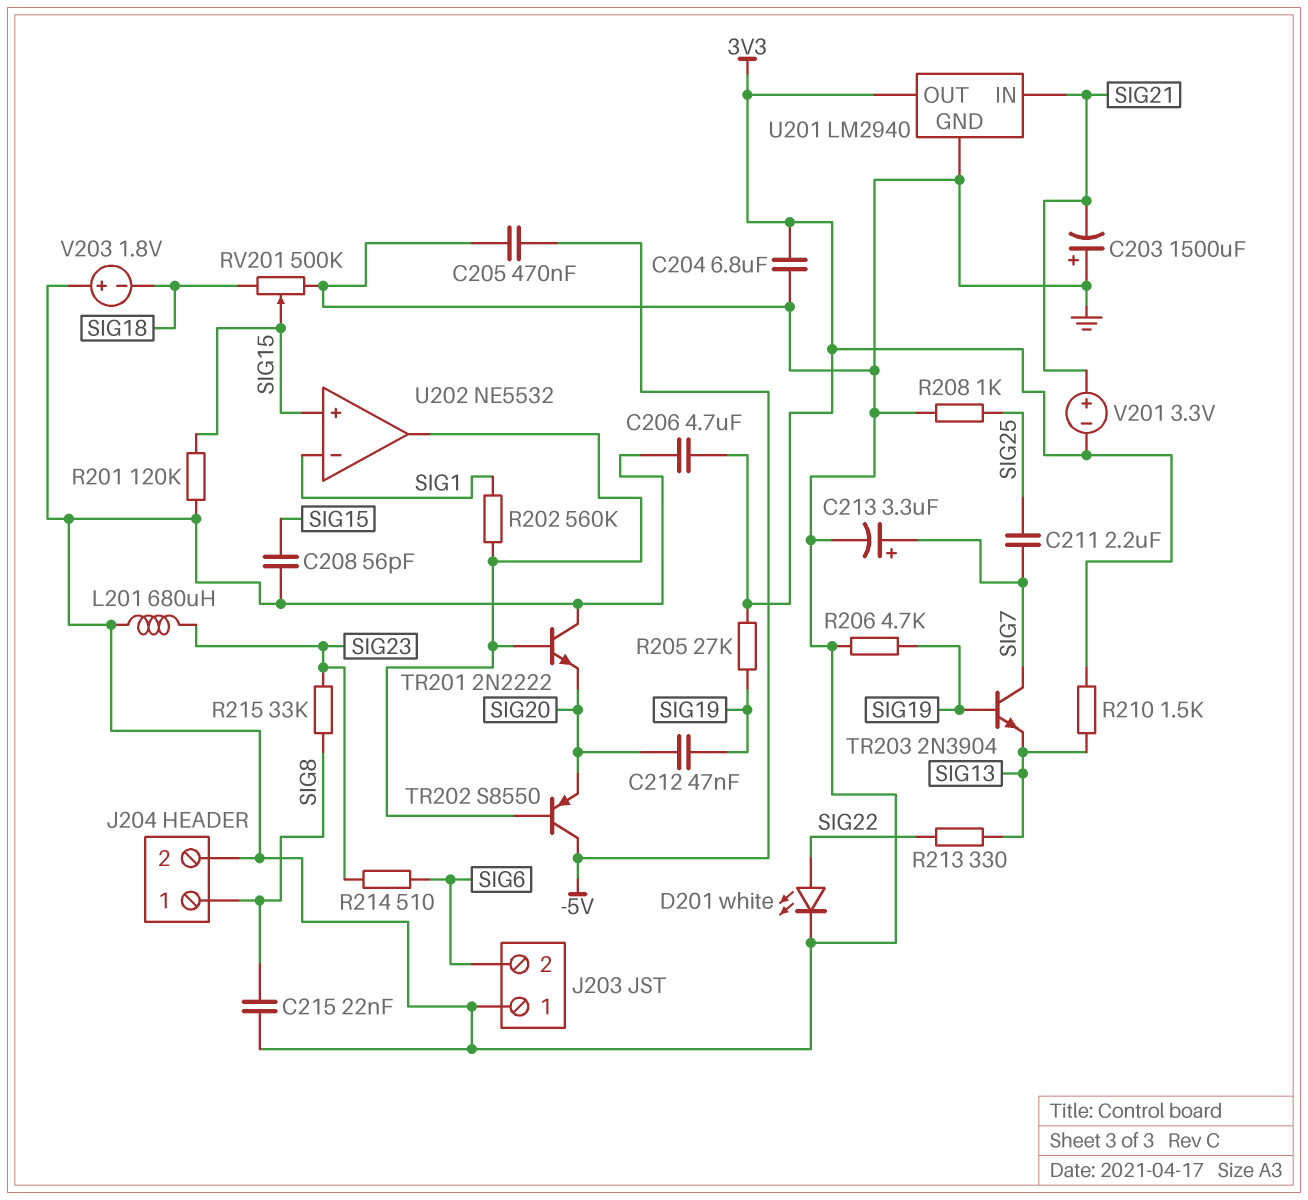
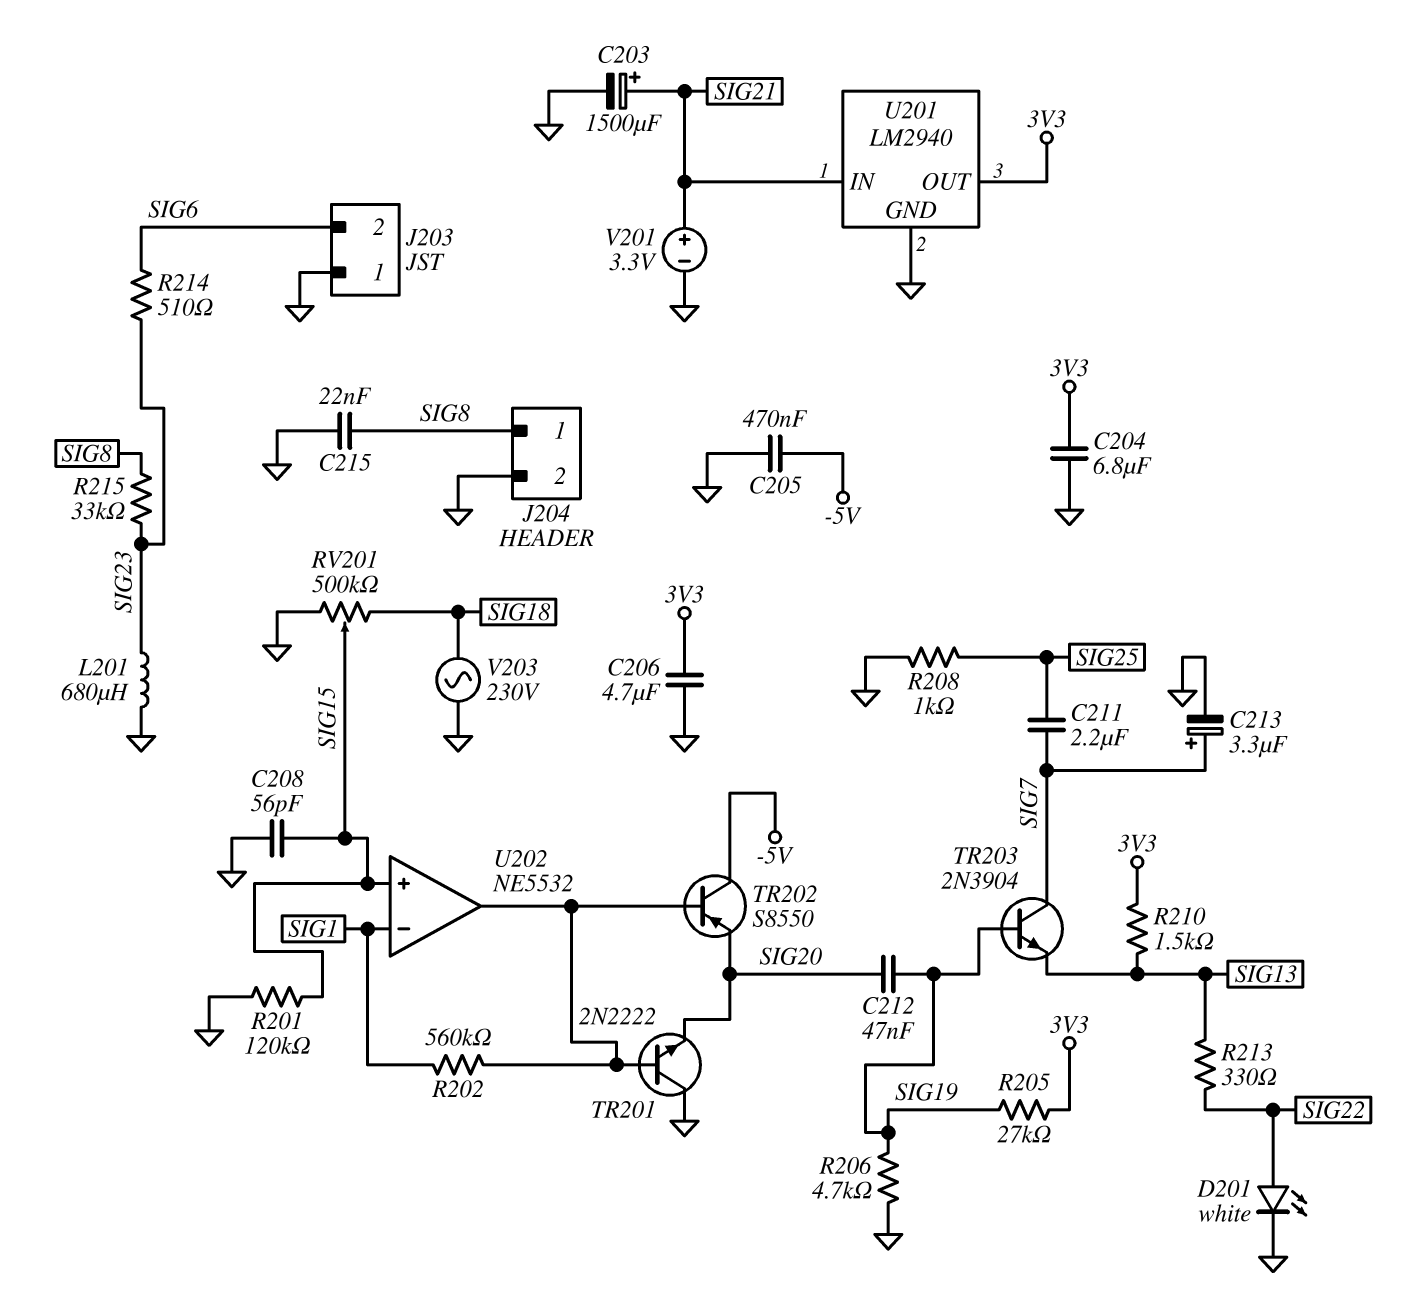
C203: 1500uF (plus GND, minus SIG21) -> 1500uF (plus SIG21, minus GND)
V201: 3.3V (plus SIG21, minus 3V3) -> 3.3V (plus SIG21, minus GND)
V203: 1.8V (plus GND, minus SIG18) -> AC 230V (GND, SIG18)

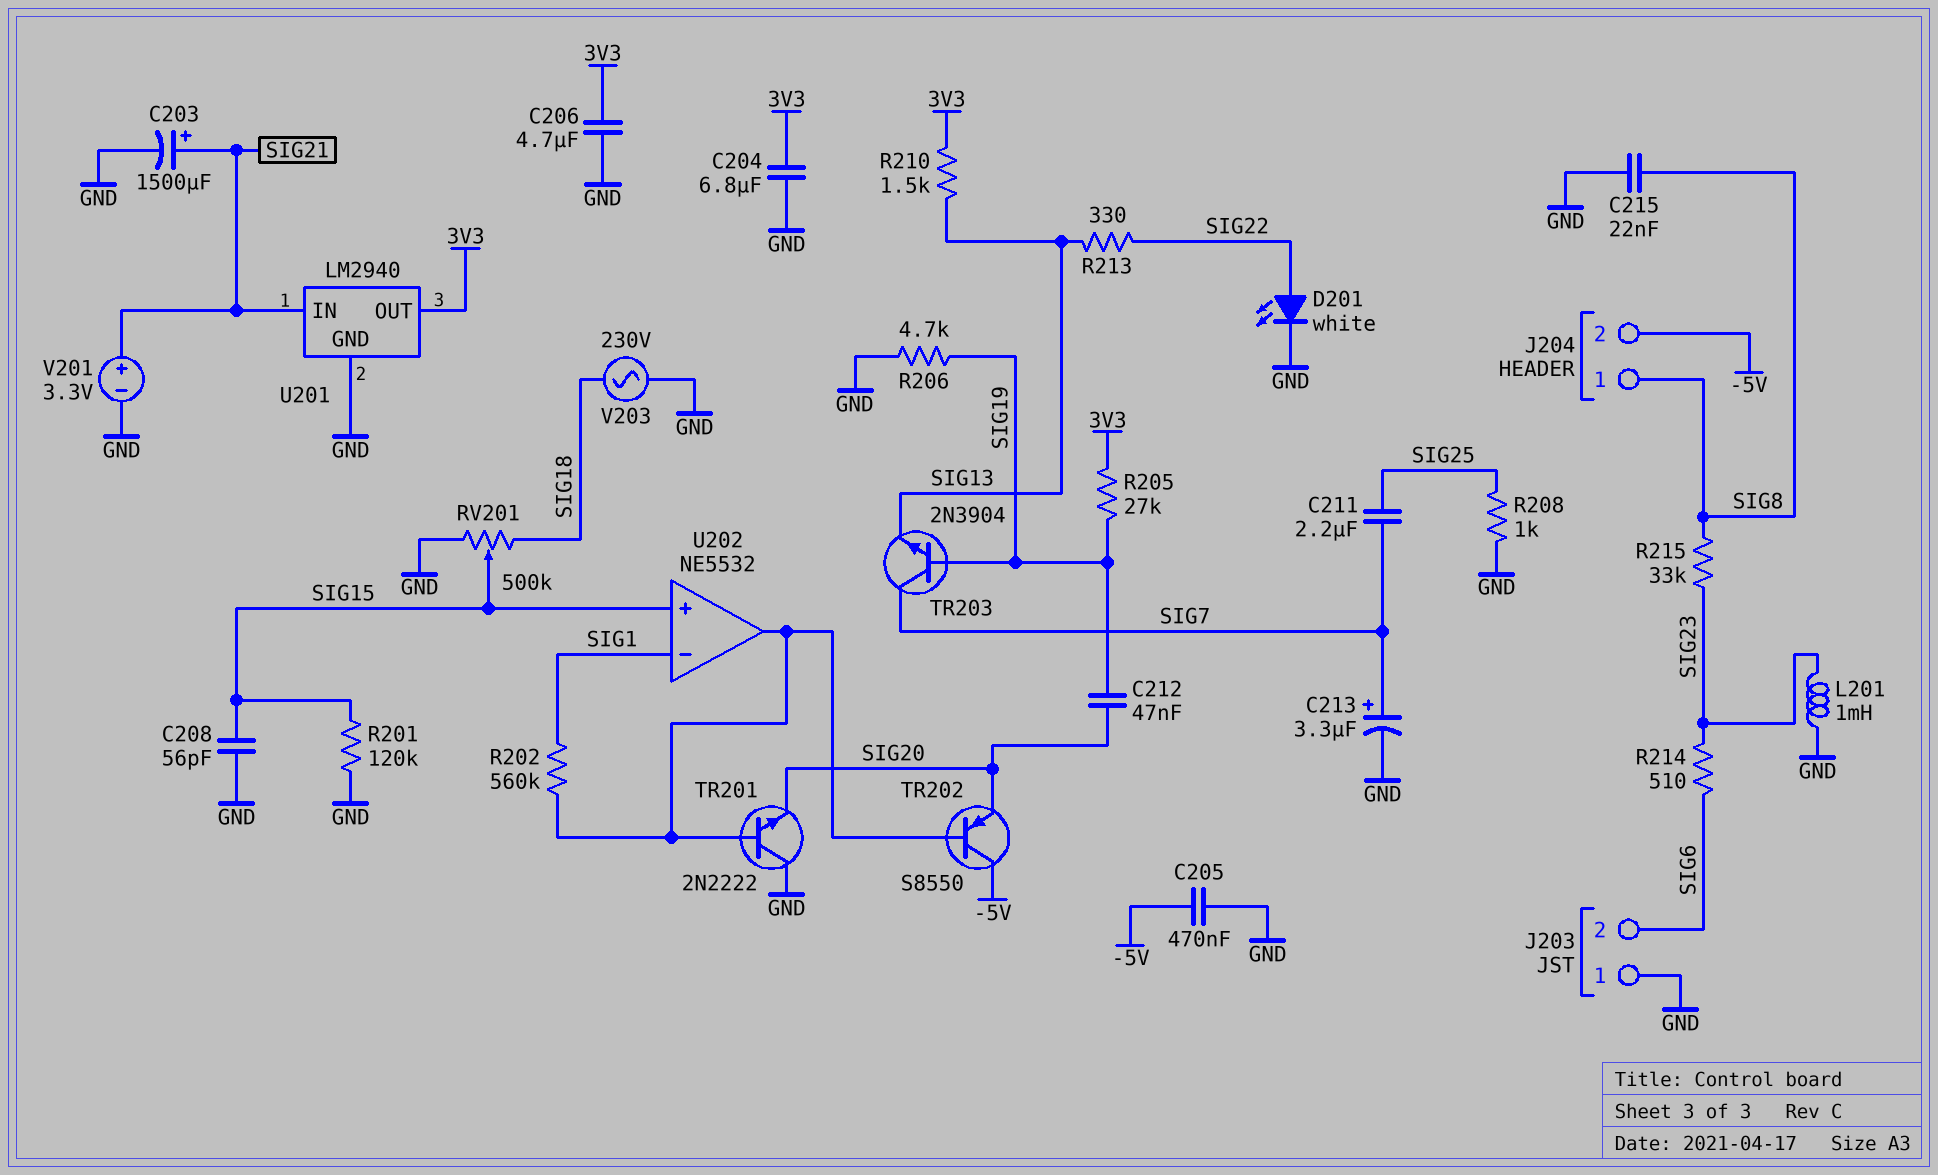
J204 pin 2: GND -> -5V
L201: 680uH (GND, SIG23) -> 1mH (GND, SIG23)

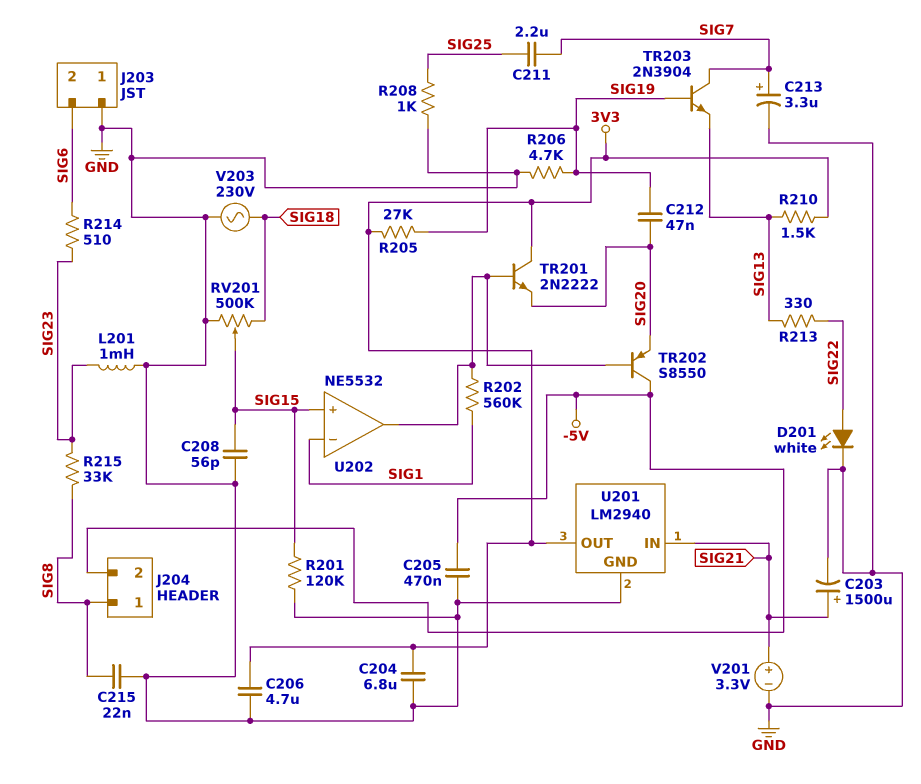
TR201: NPN 2N2222 (B U202/out, C GND, E SIG20) -> NPN 2N2222 (B U202/out, C 3V3, E SIG20)

